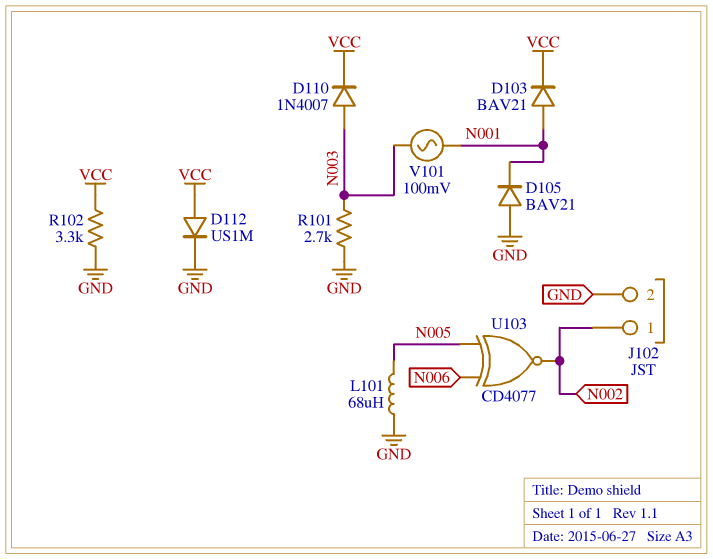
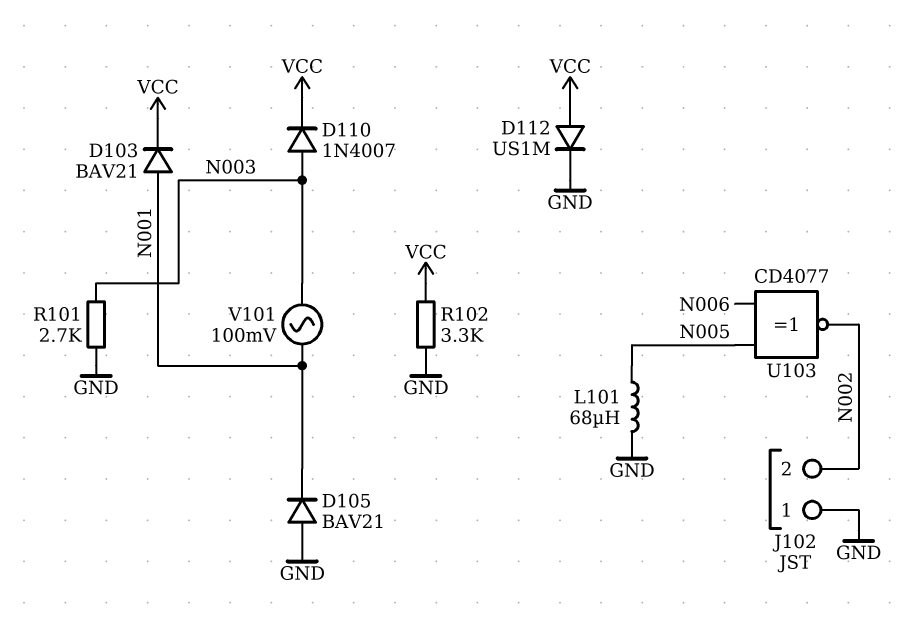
J102 pin 1: N002 -> GND
J102 pin 2: GND -> N002

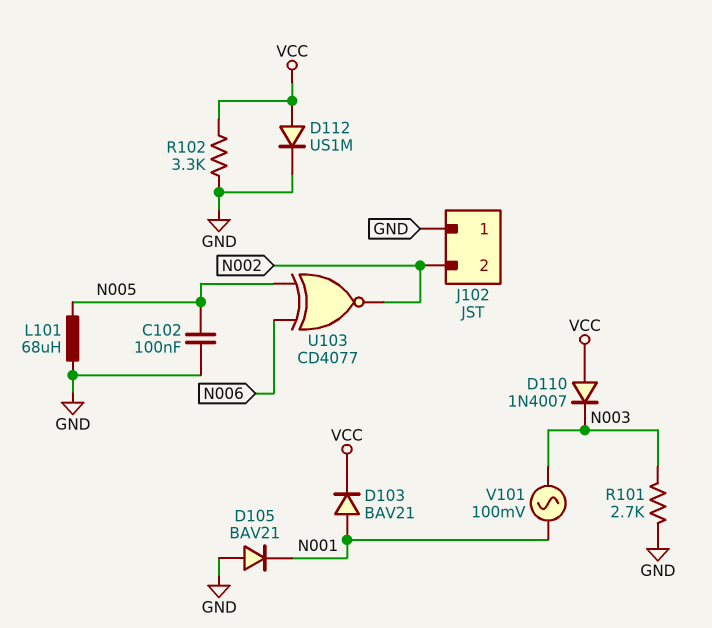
C102: none -> 100nF (GND, N005)
D110: diode 1N4007 (A N003, K VCC) -> diode 1N4007 (A VCC, K N003)

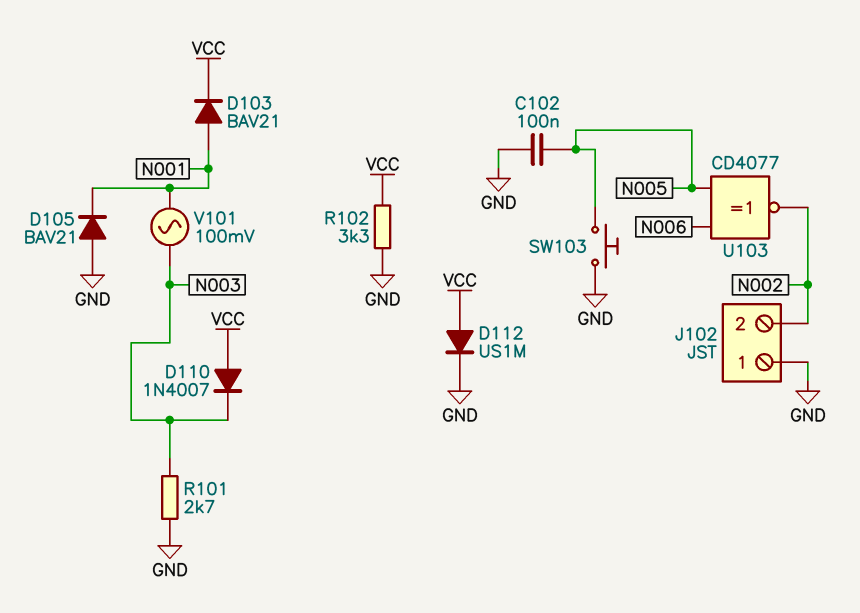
L101: 68uH (GND, N005) -> none
SW103: none -> button (GND, N005)

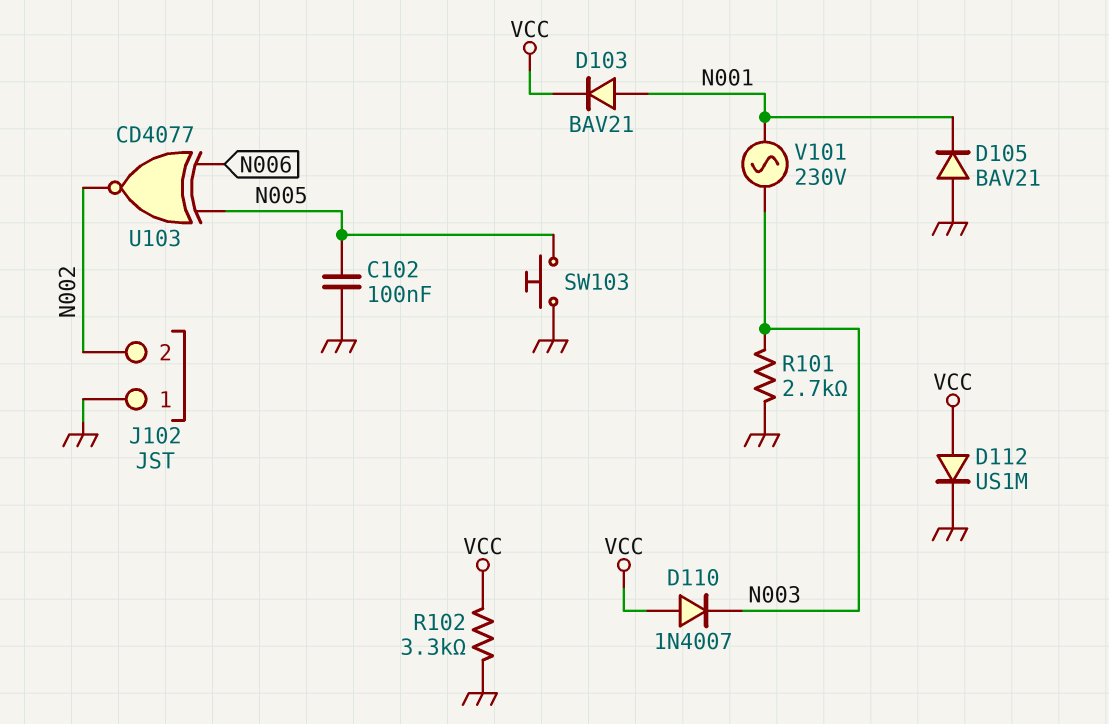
V101: AC 100mV (N001, N003) -> AC 230V (N001, N003)

